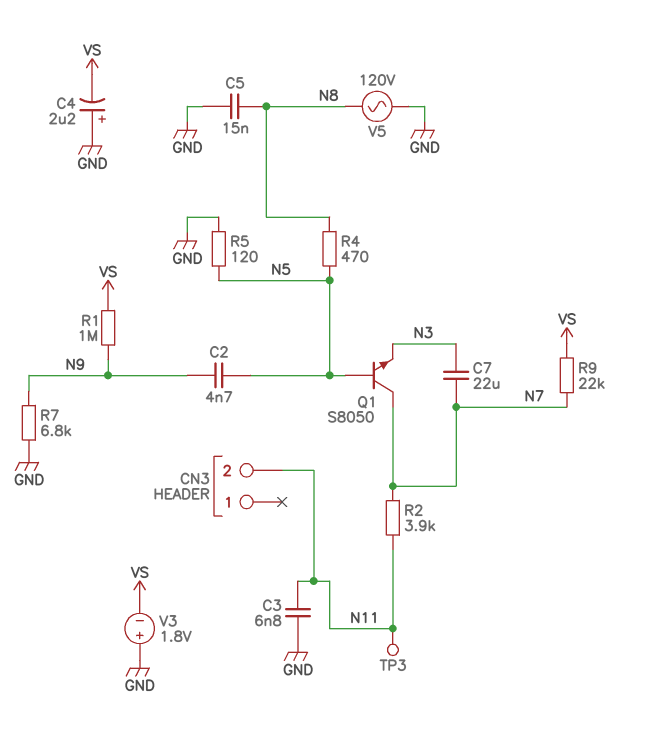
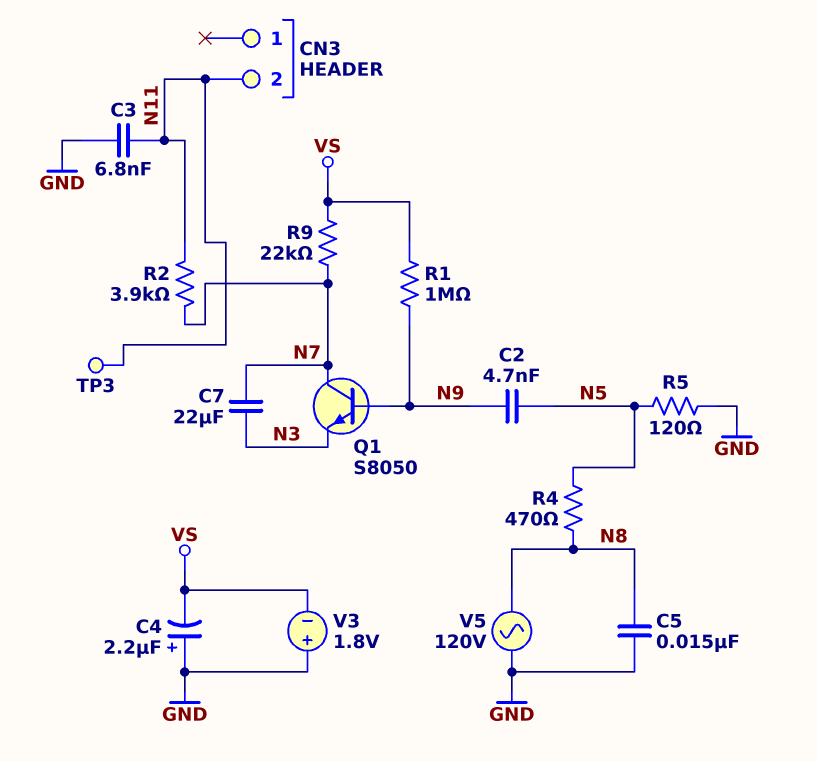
Q1: NPN S8050 (B N5, C N7, E N3) -> NPN S8050 (B N9, C N7, E N3)
R7: 6.8k (GND, N9) -> none

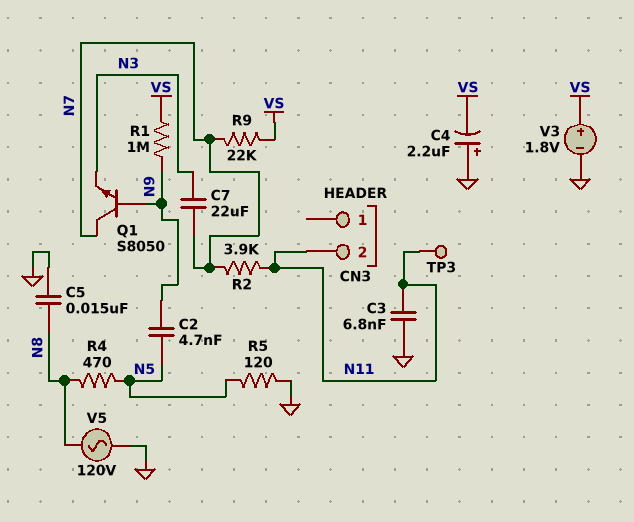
V3: 1.8V (plus GND, minus VS) -> 1.8V (plus VS, minus GND)

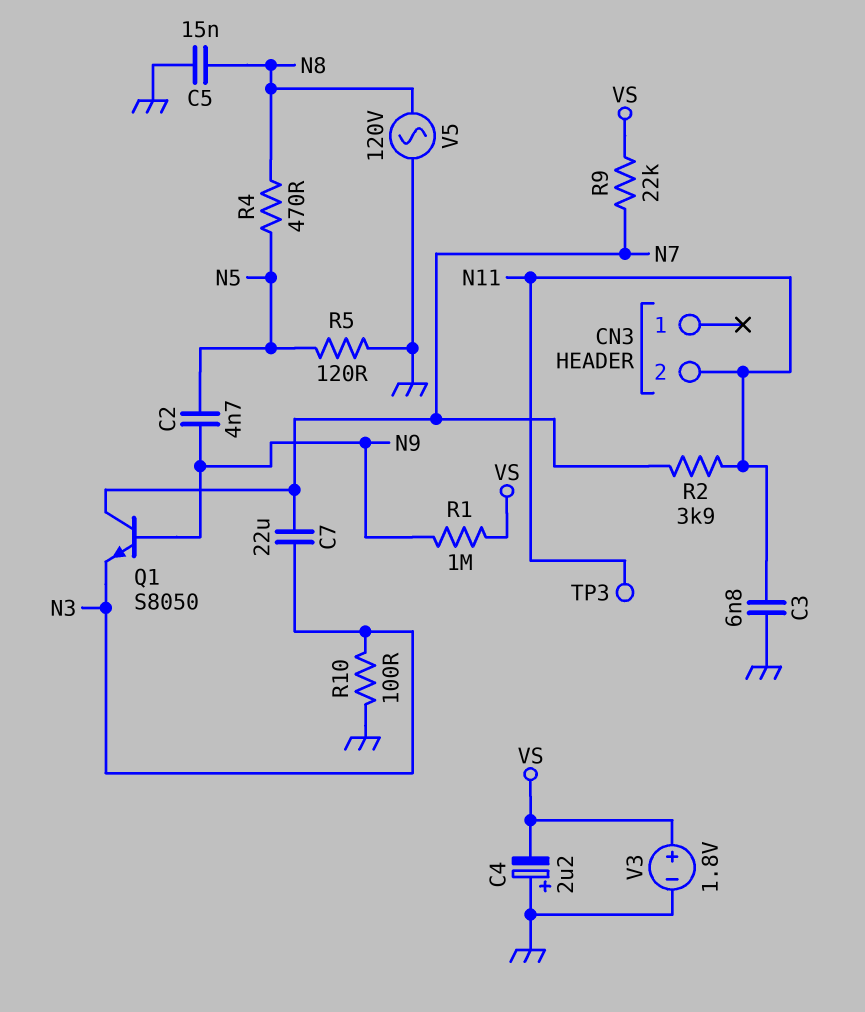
R10: none -> 100 (GND, N3)

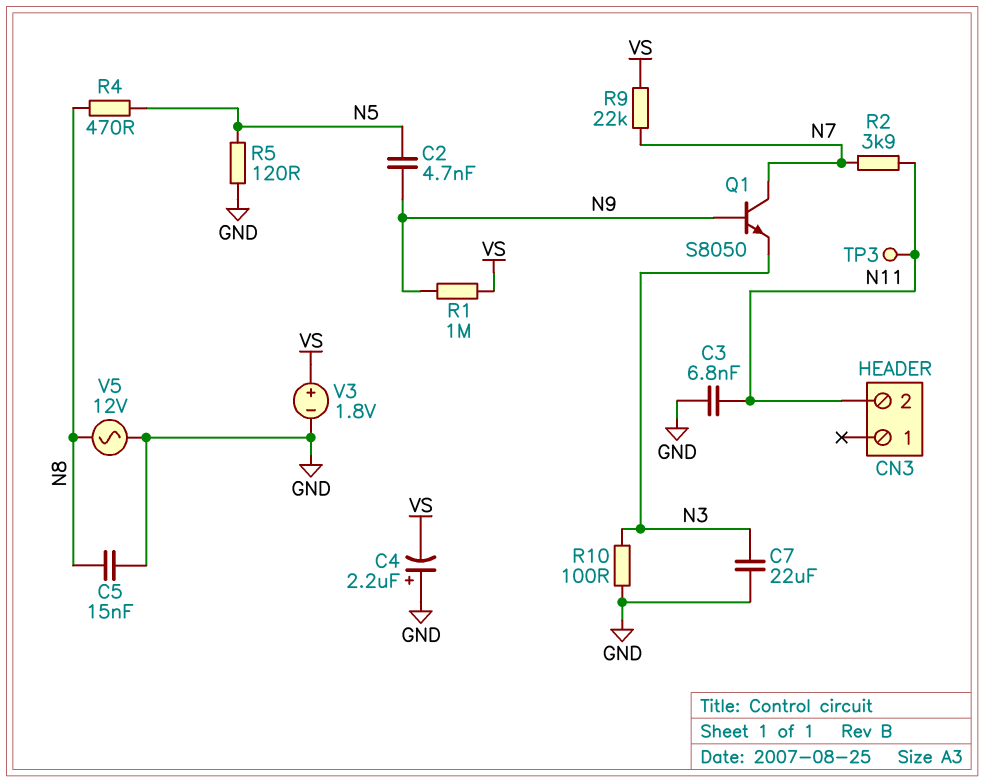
C7: 22uF (N3, N7) -> 22uF (GND, N3)
V5: AC 120V (GND, N8) -> AC 12V (GND, N8)

